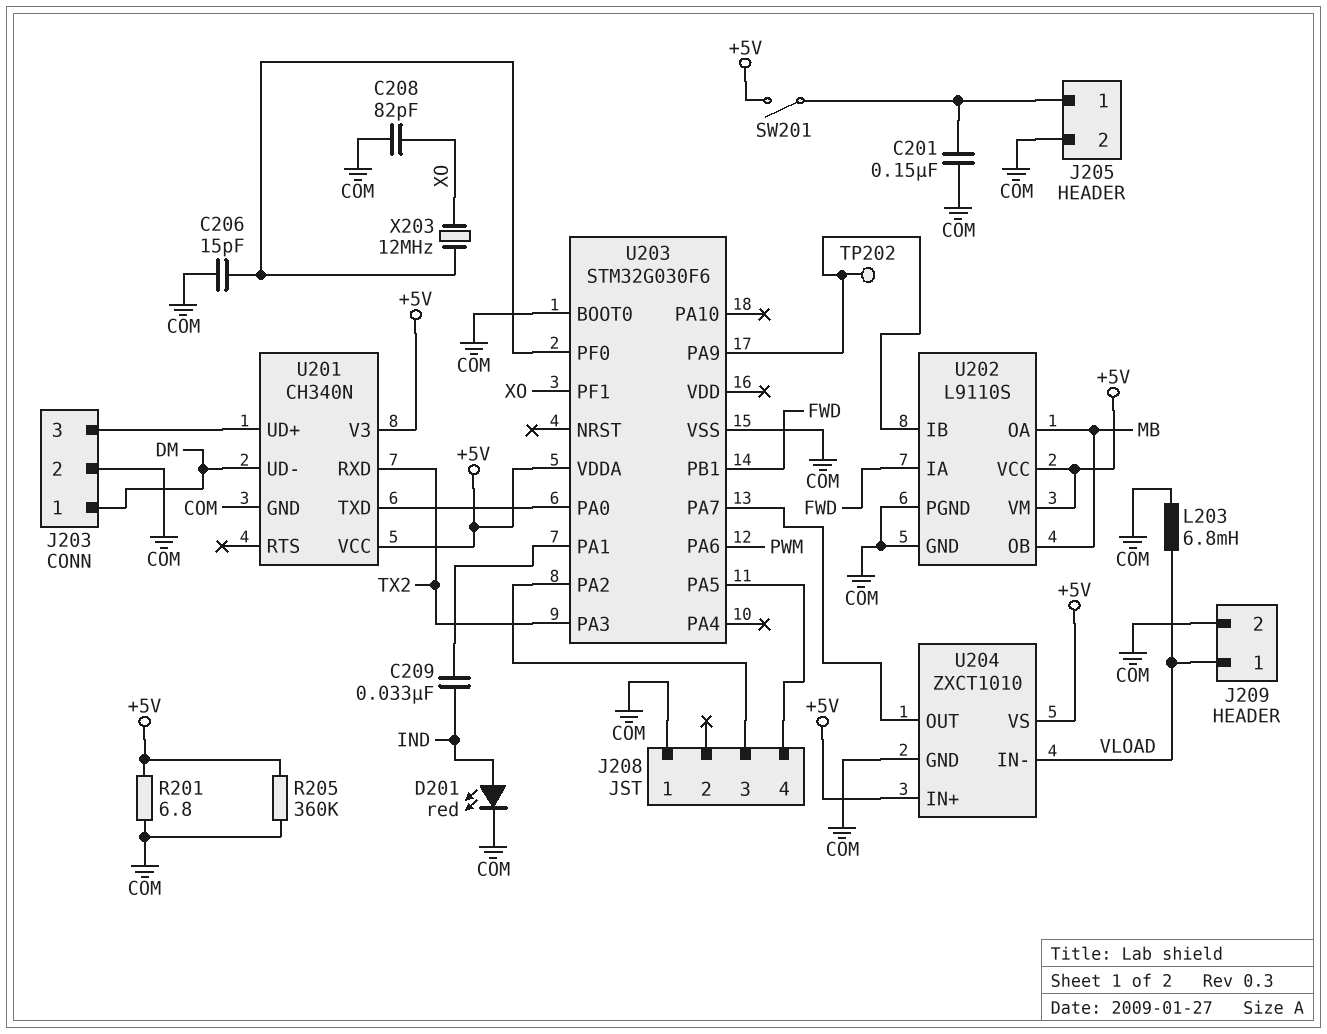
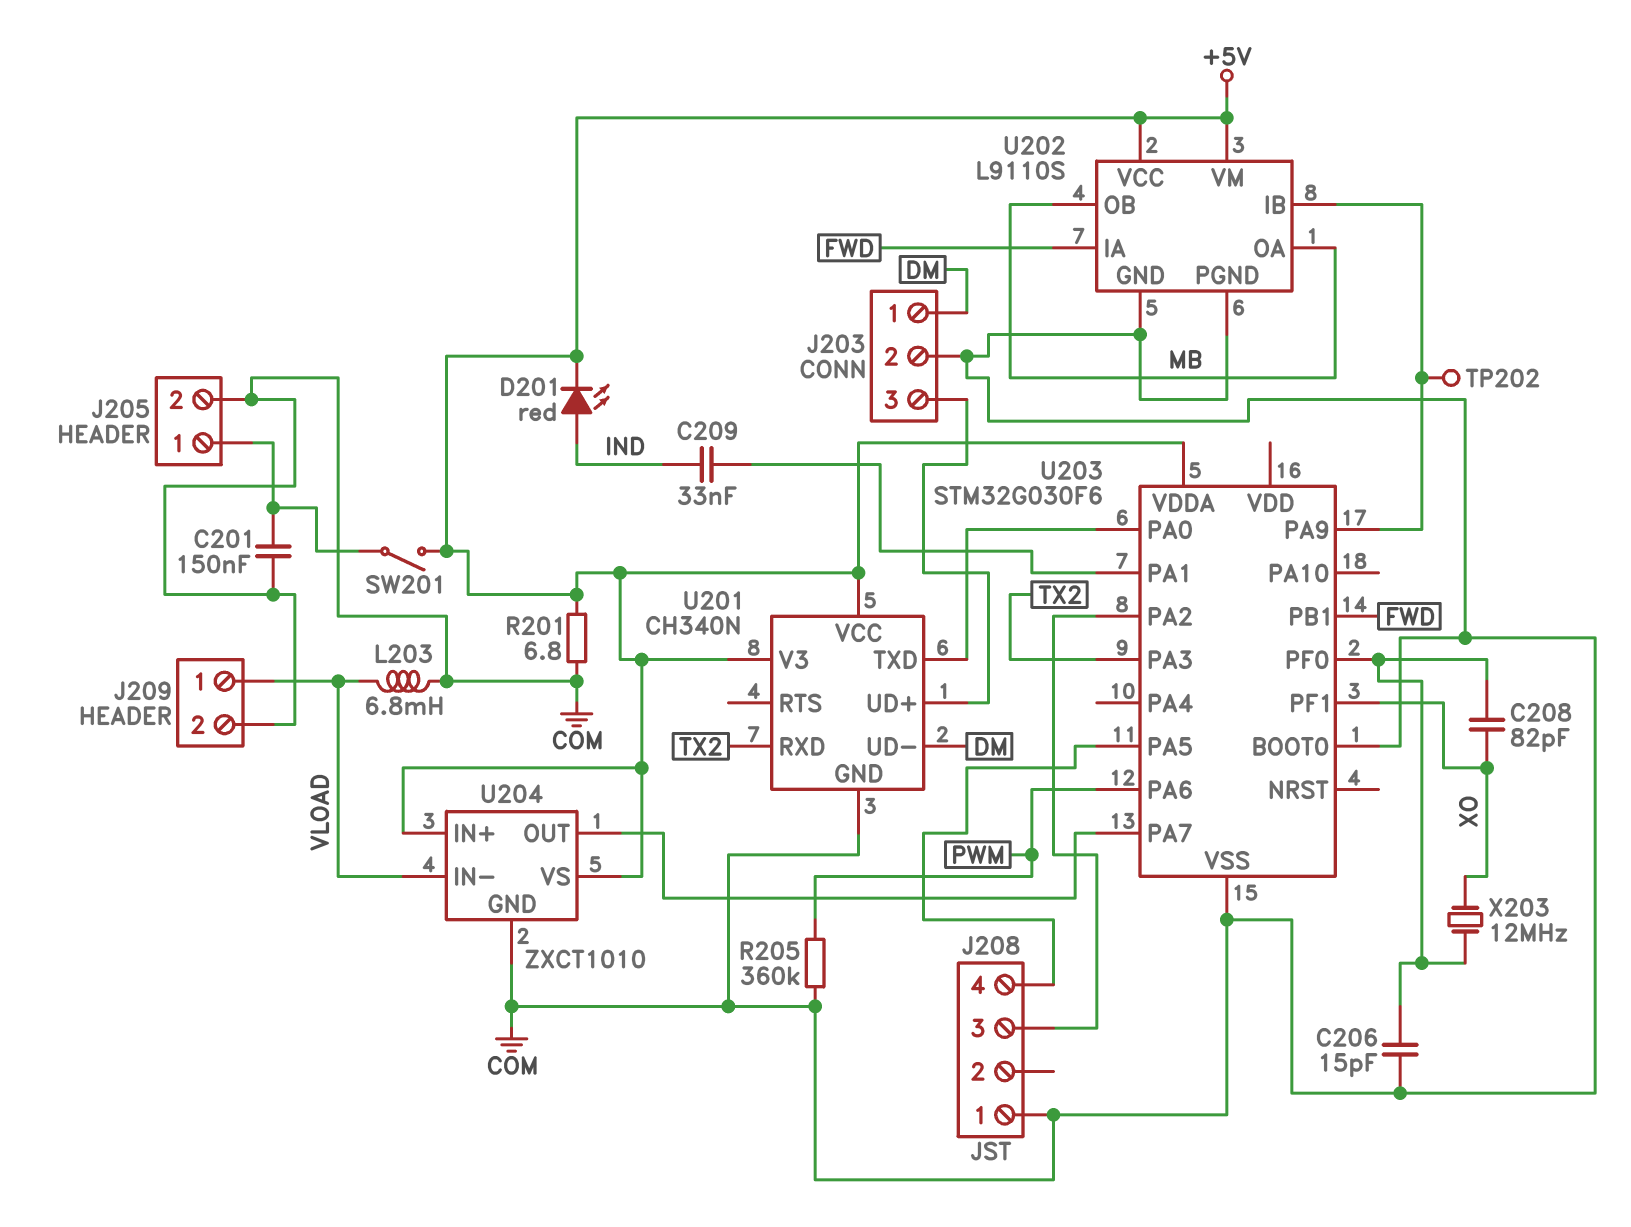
C208: 82pF (COM, XO) -> 82pF (U203/PF0, XO)
D201: LED red (A IND, K COM) -> LED red (A IND, K +5V)
R205: 360k (+5V, COM) -> 360k (COM, PWM)

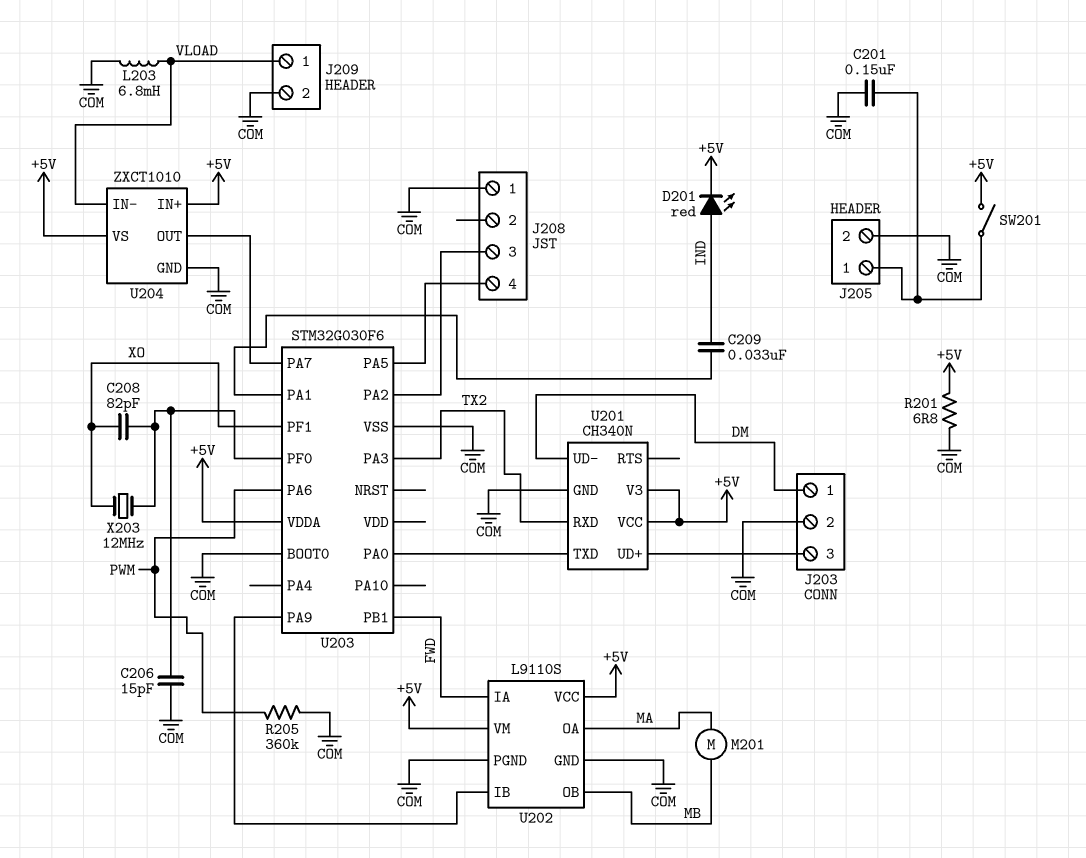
M201: none -> motor (MA, MB)
TP202: test point (U202/IB) -> none
U202 pin OA: MB -> MA

